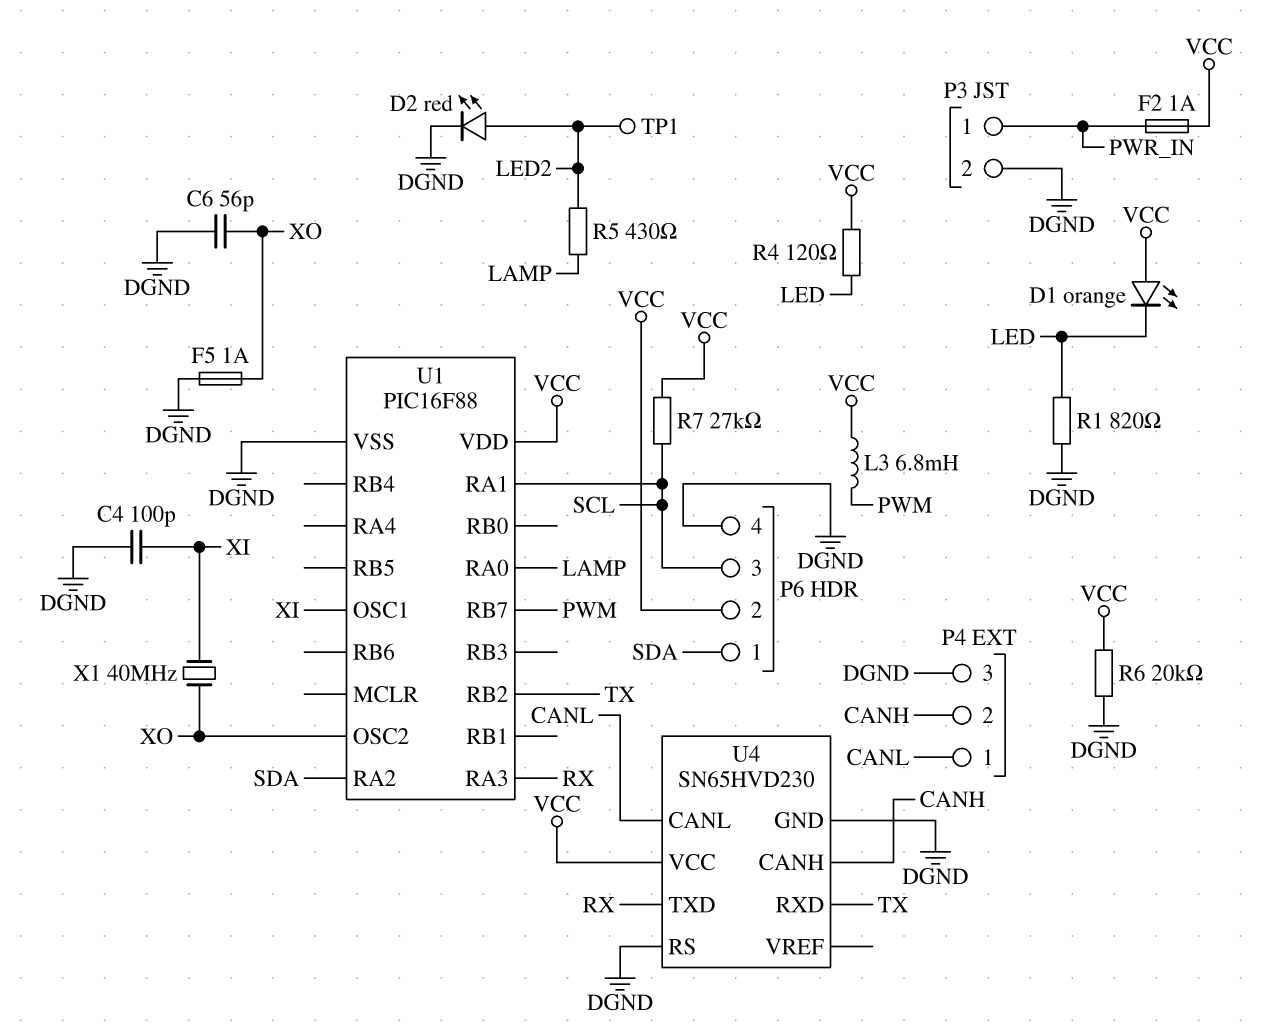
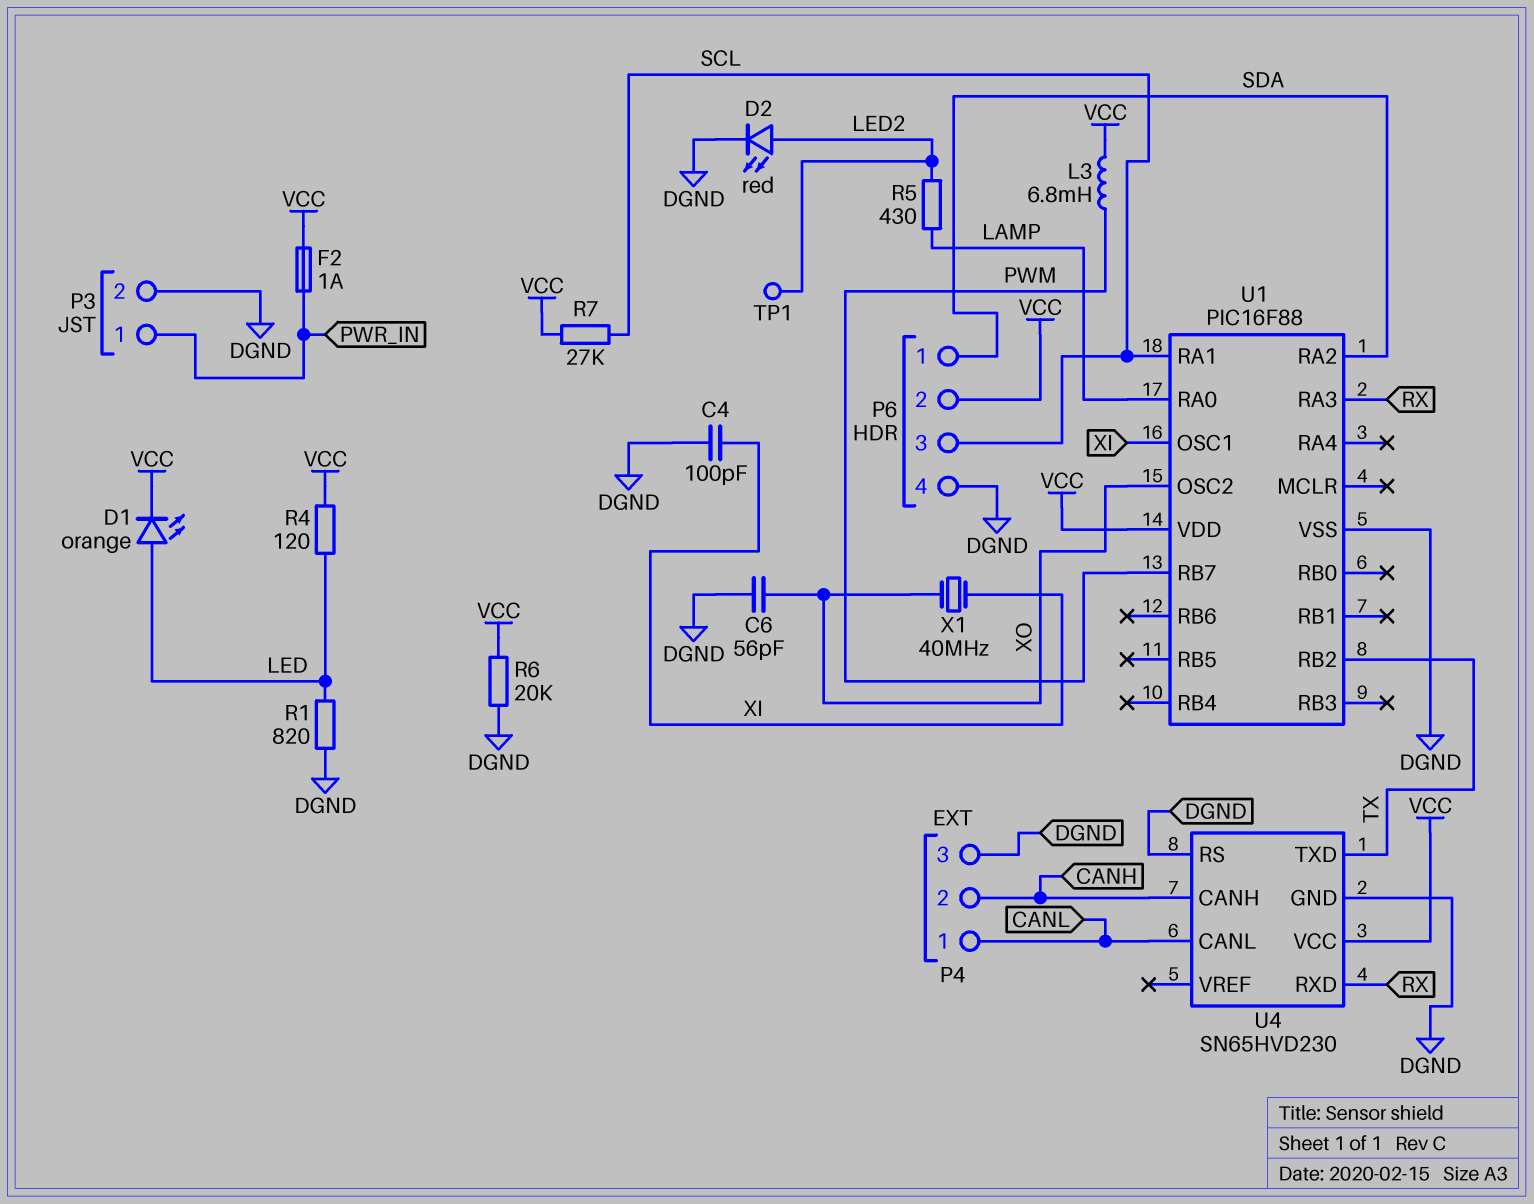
D1: LED orange (A VCC, K LED) -> LED orange (A LED, K VCC)
F5: 1A (DGND, XO) -> none
U4 pin RXD: TX -> RX
U4 pin TXD: RX -> TX

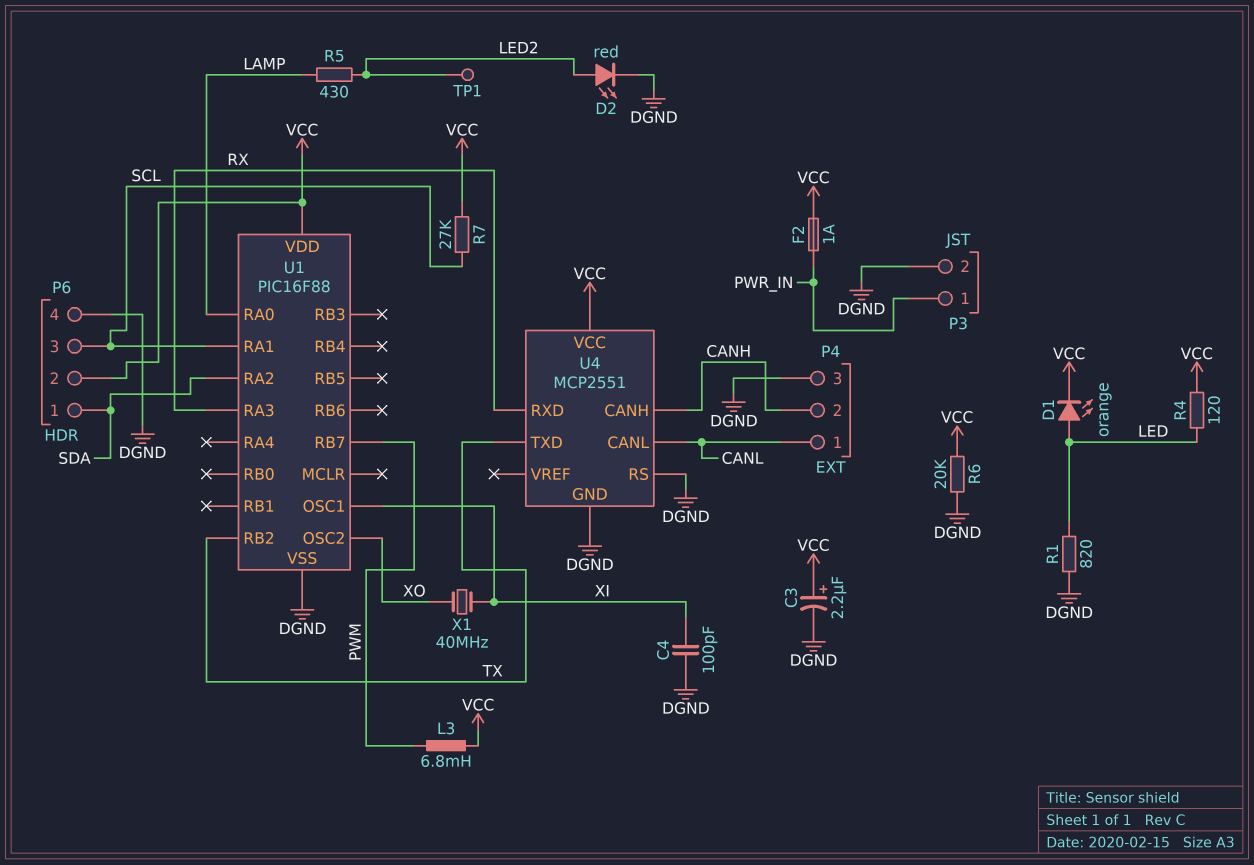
C3: none -> 2.2uF (plus VCC, minus DGND)
C6: 56pF (DGND, XO) -> none
U4: SN65HVD230 -> MCP2551

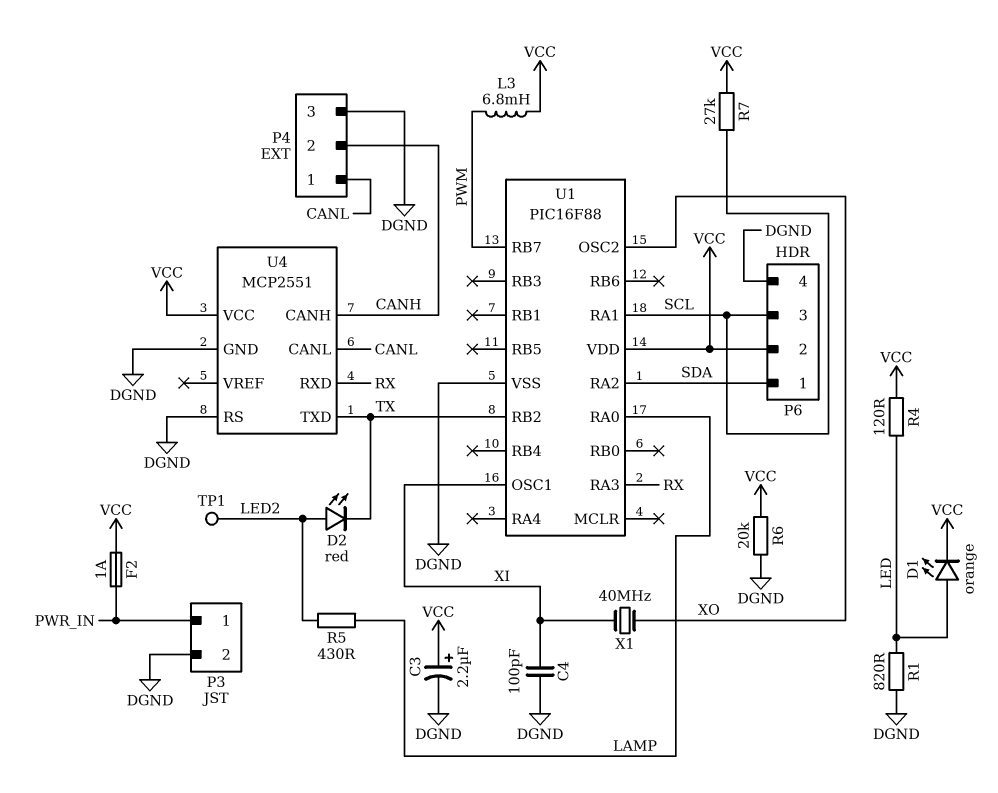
D2: LED red (A LED2, K DGND) -> LED red (A LED2, K TX)

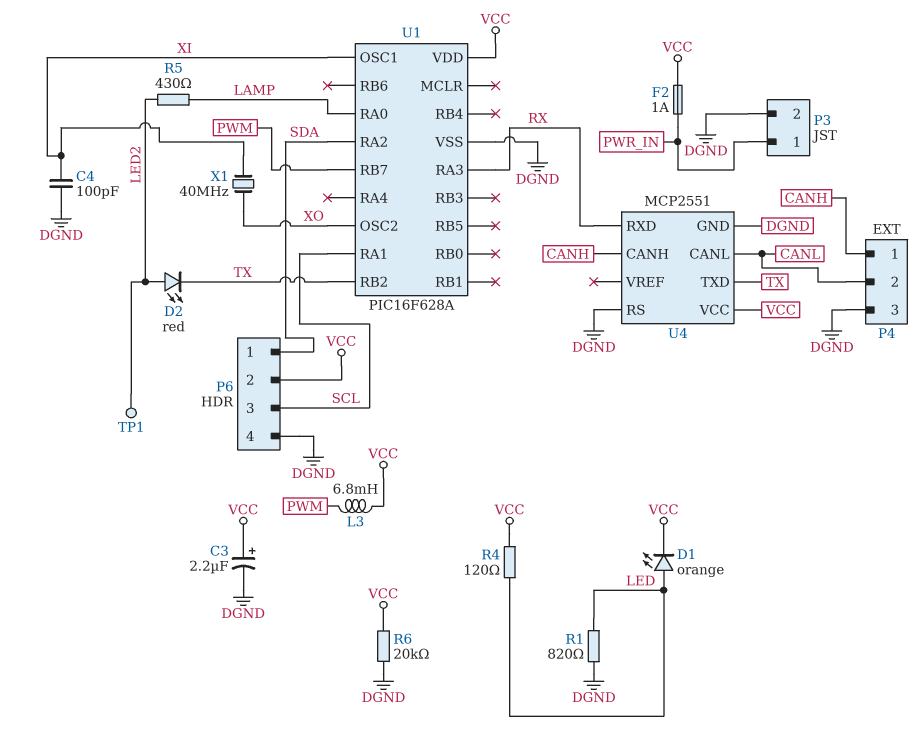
P4 pin 1: CANL -> CANH
P4 pin 2: CANH -> CANL
R7: 27k (SCL, VCC) -> none
U1: PIC16F88 -> PIC16F628A

